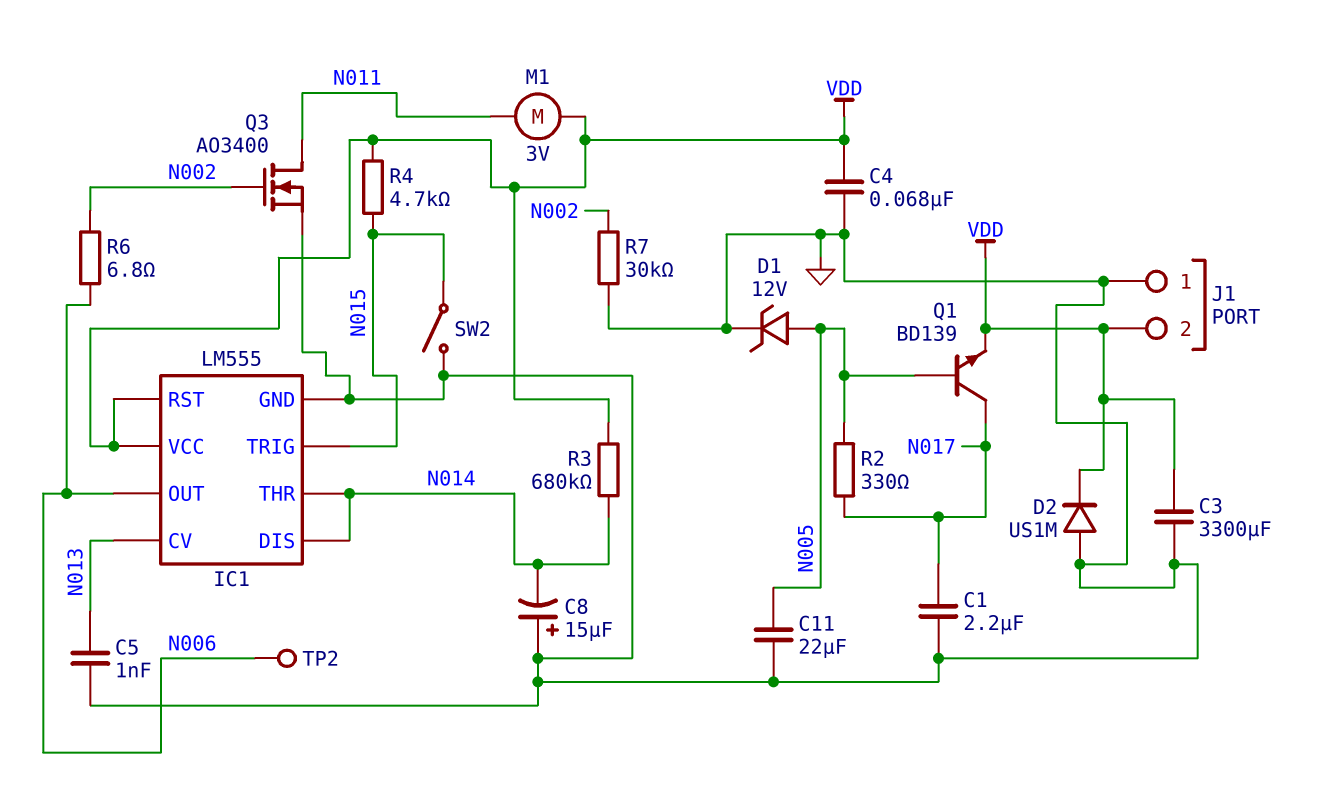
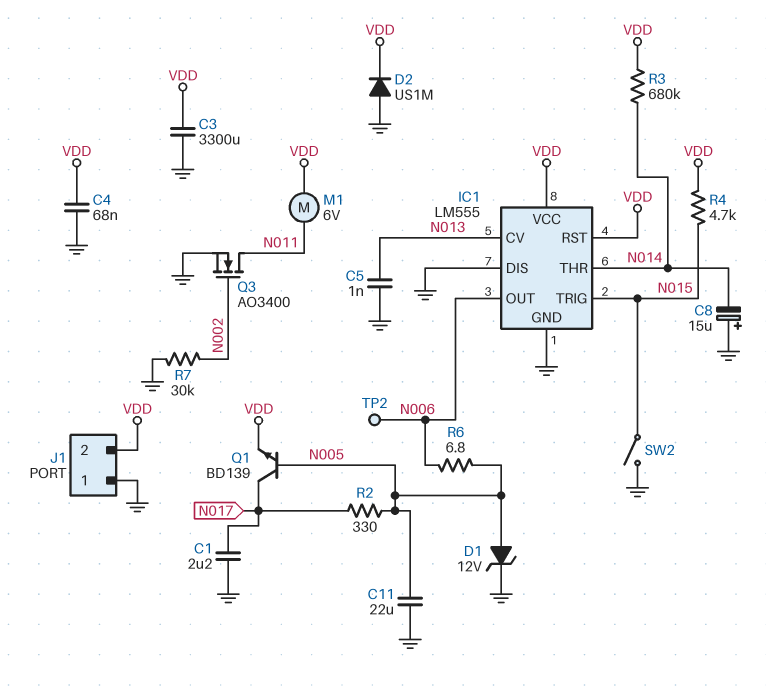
IC1 pin DIS: N014 -> GND
M1: motor 3V (N011, VDD) -> motor 6V (N011, VDD)
R6: 6.8 (N002, N006) -> 6.8 (N005, N006)

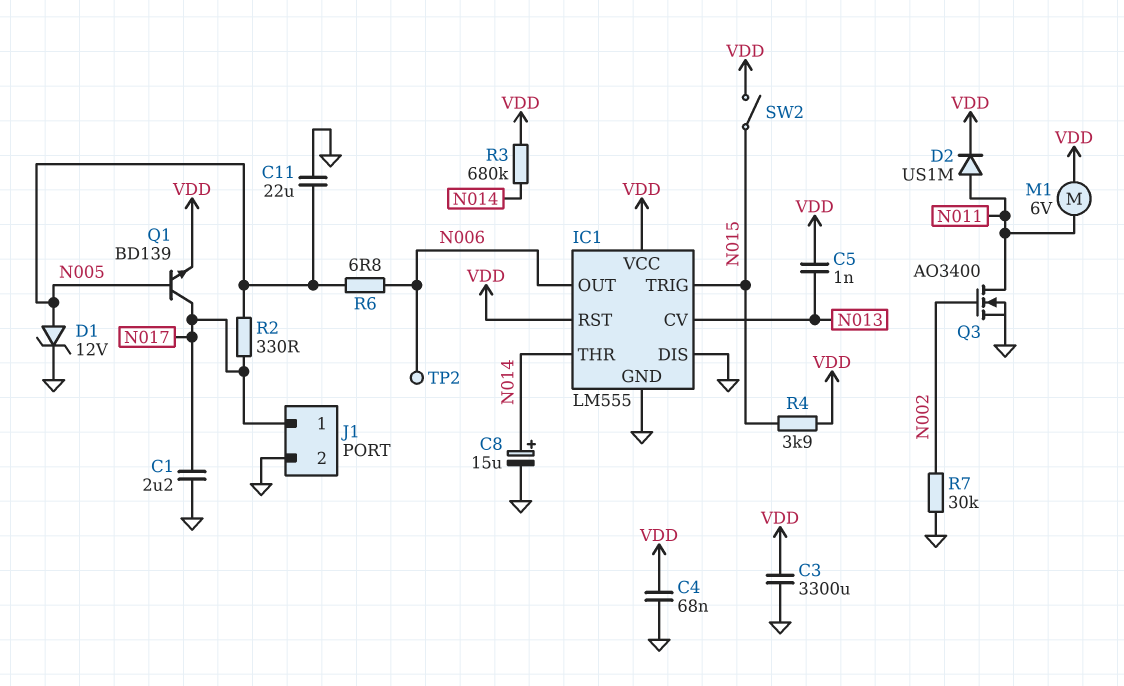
C5: 1nF (GND, N013) -> 1nF (N013, VDD)
C8: 15uF (plus GND, minus N014) -> 15uF (plus N014, minus GND)
D2: diode US1M (A GND, K VDD) -> diode US1M (A N011, K VDD)
J1 pin 1: GND -> N017
J1 pin 2: VDD -> GND
R4: 4.7k (N015, VDD) -> 3.9k (N015, VDD)
SW2: switch (GND, N015) -> switch (N015, VDD)

